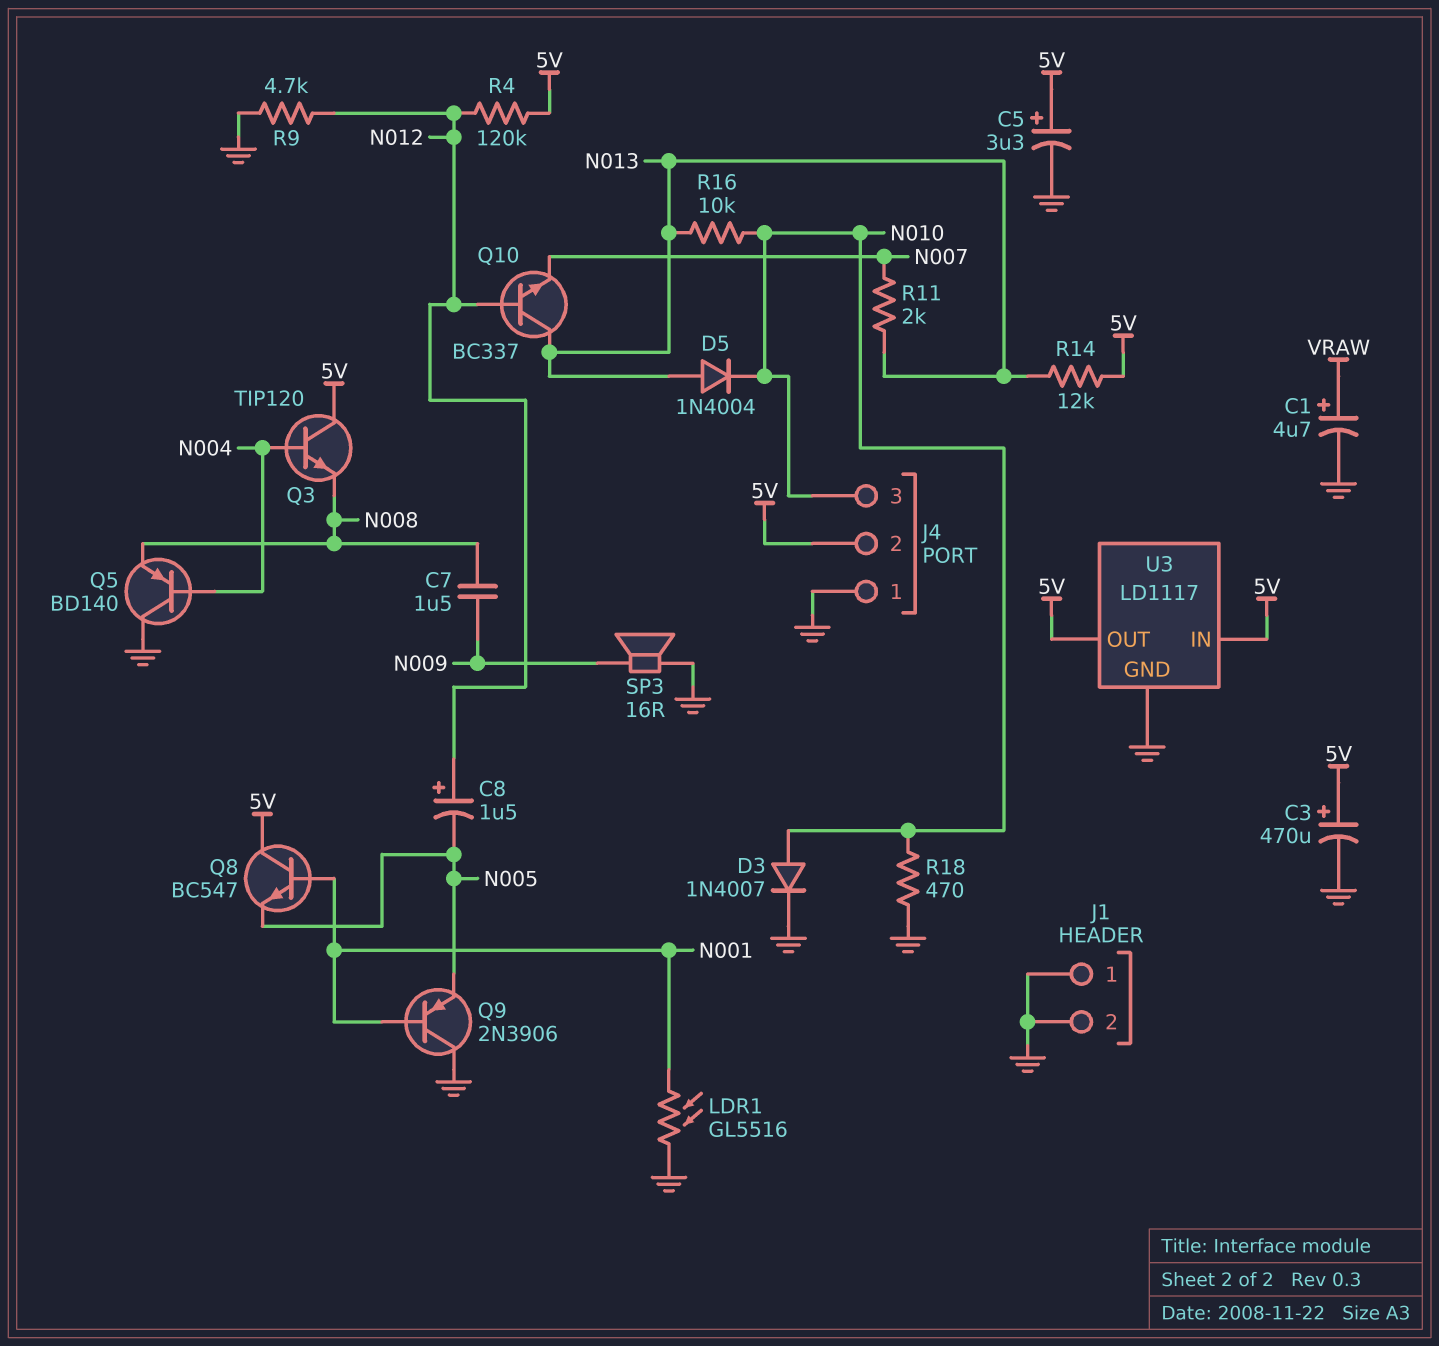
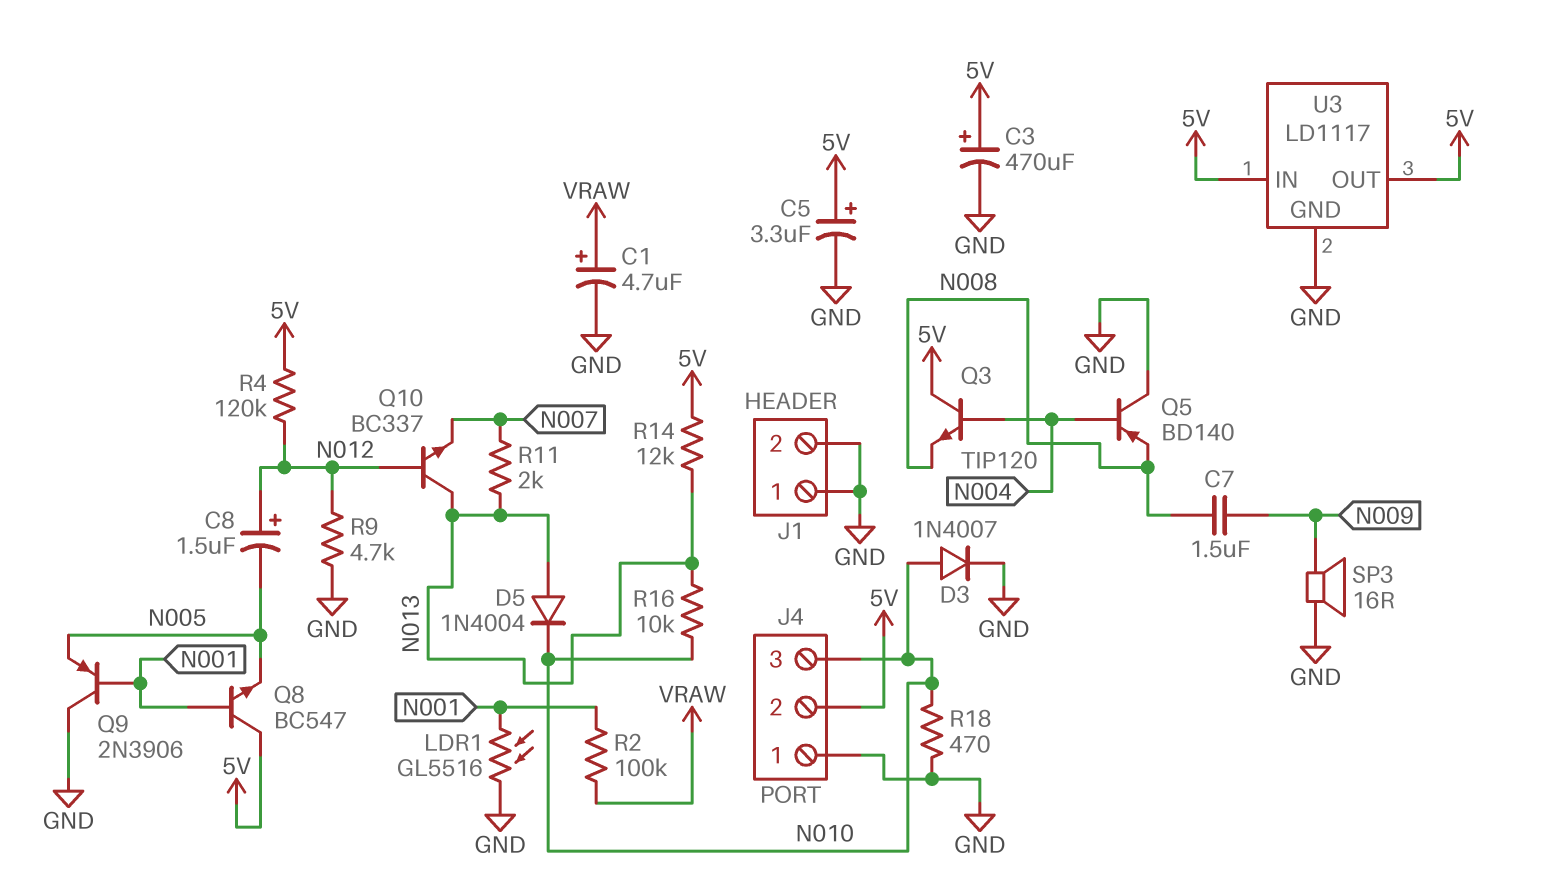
R2: none -> 100k (N001, VRAW)

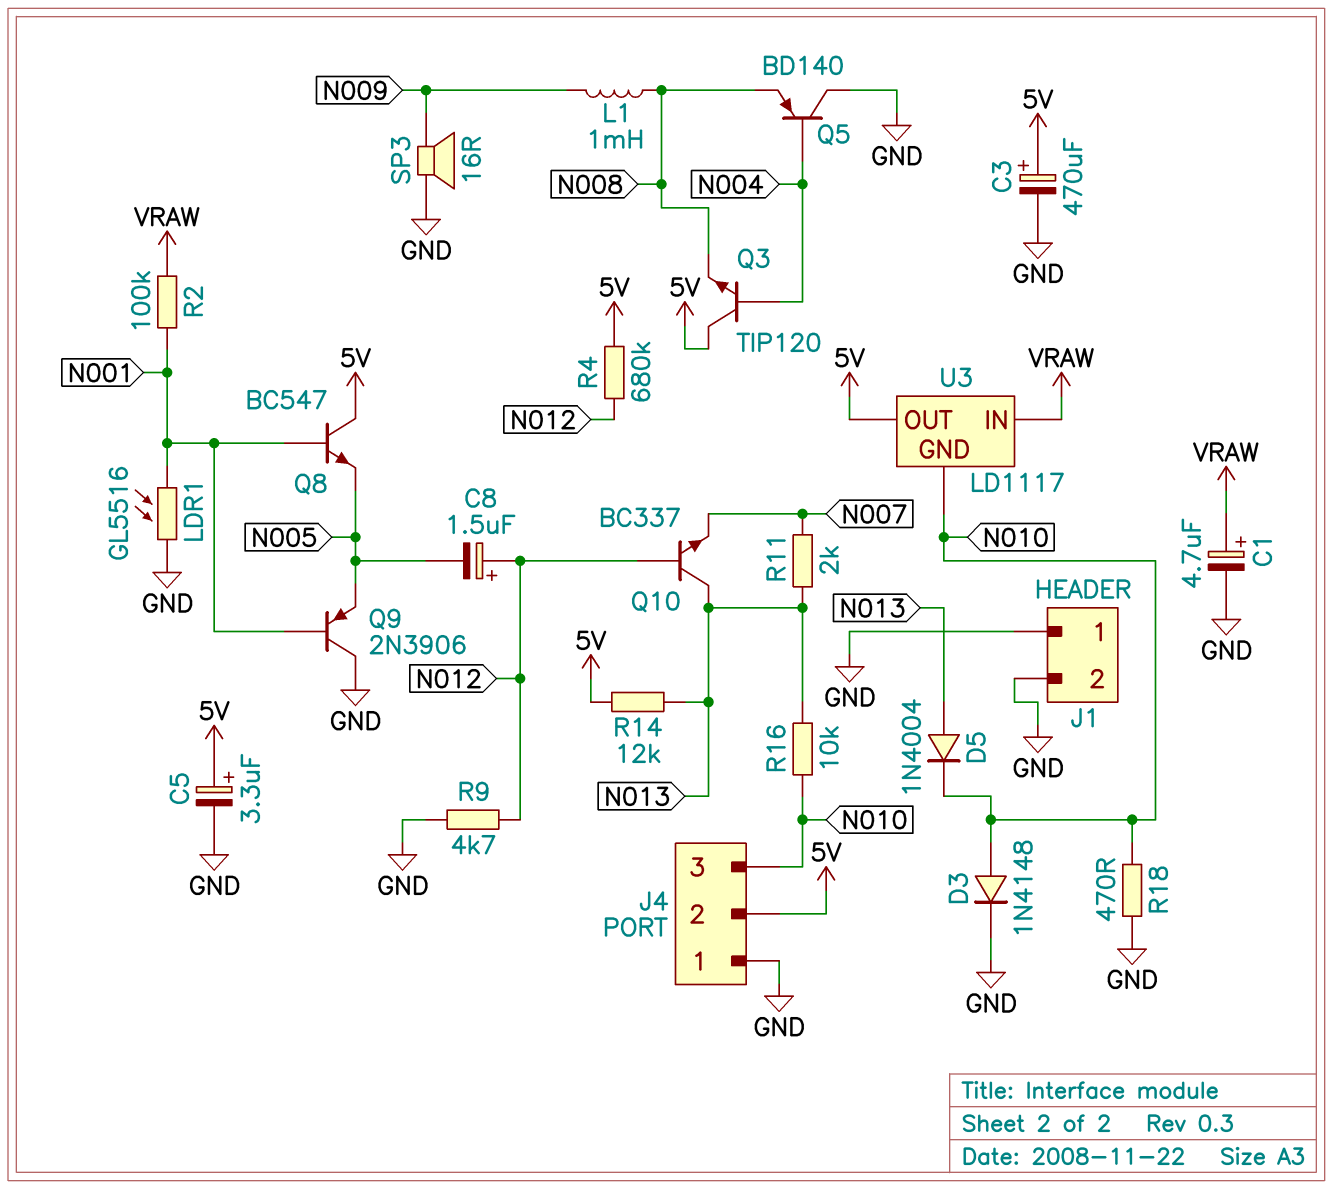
C7: 1.5uF (N008, N009) -> none
D3: diode 1N4007 (A N010, K GND) -> diode 1N4148 (A N010, K GND)
L1: none -> 1mH (N008, N009)
R4: 120k (5V, N012) -> 680k (5V, N012)
U3 pin GND: GND -> N010
U3 pin IN: 5V -> VRAW

